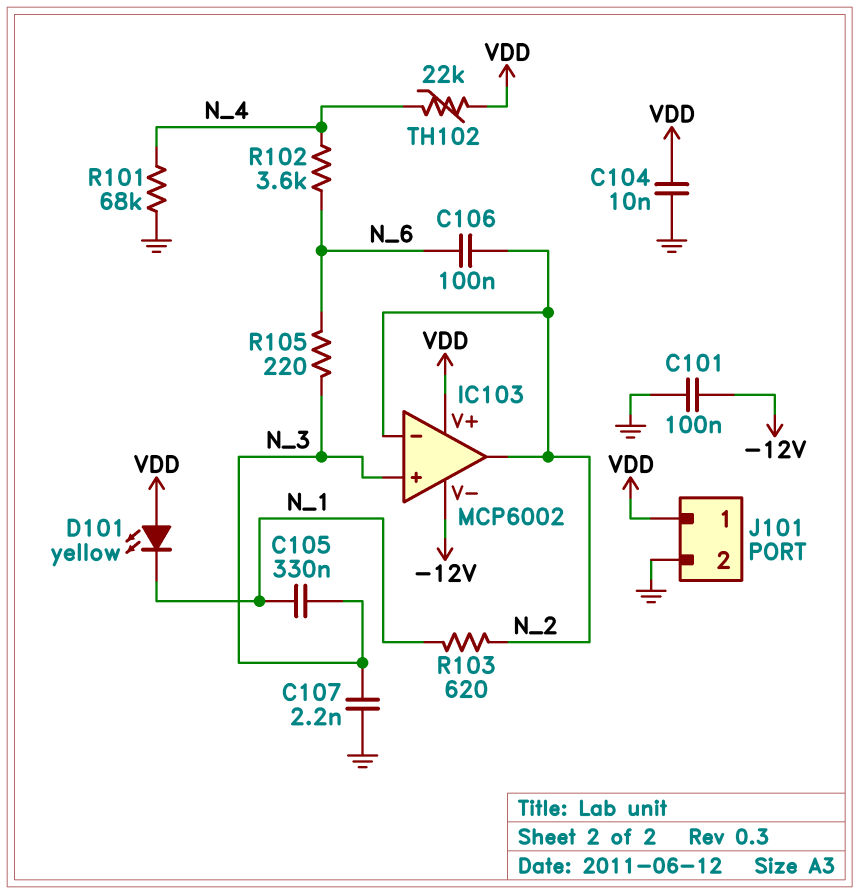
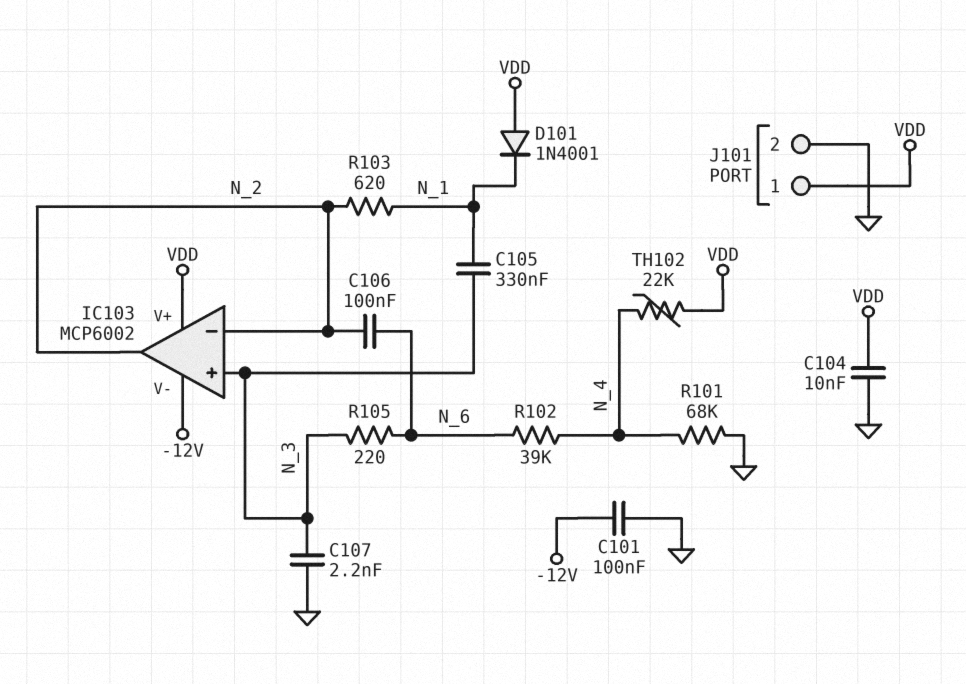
D101: LED yellow (A VDD, K N_1) -> diode 1N4001 (A VDD, K N_1)
R102: 3.6k (N_4, N_6) -> 39k (N_4, N_6)

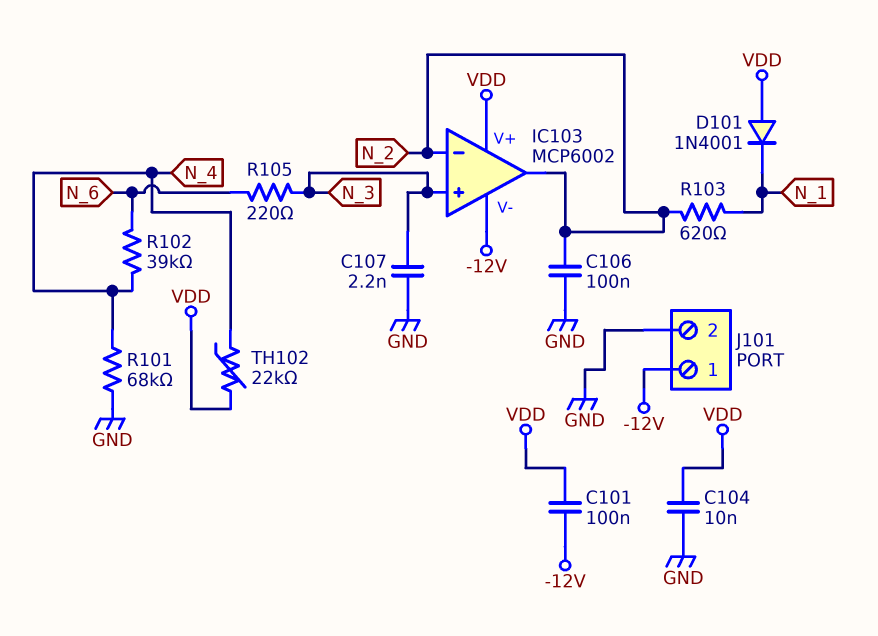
C101: 100nF (-12V, GND) -> 100nF (-12V, VDD)
C105: 330nF (N_1, N_3) -> none
C106: 100nF (N_2, N_6) -> 100nF (GND, N_2)
J101 pin 1: VDD -> -12V

